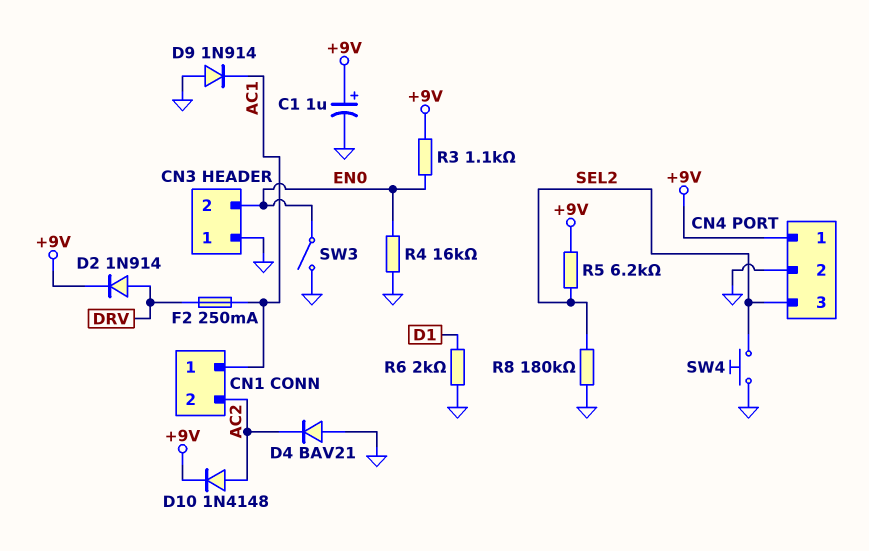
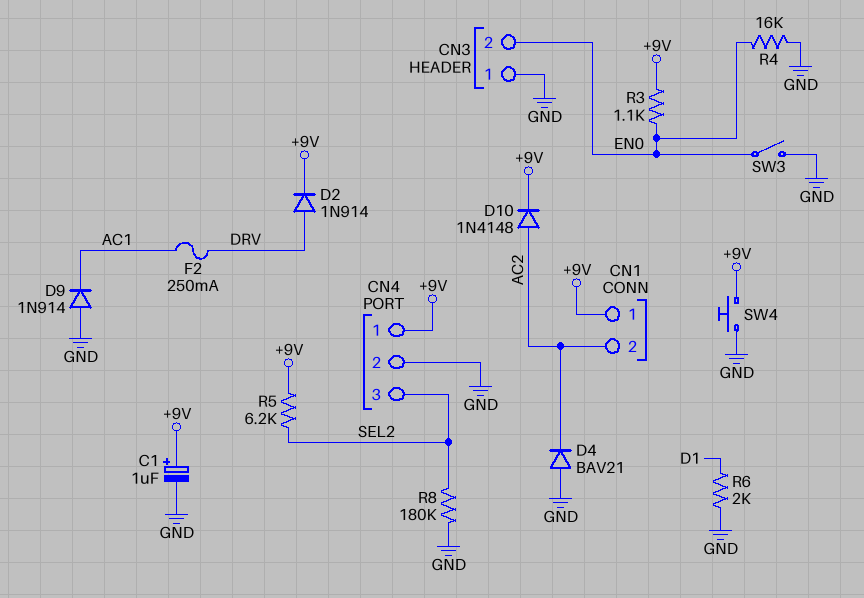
CN1 pin 1: AC1 -> +9V
SW4: button (GND, SEL2) -> button (+9V, GND)

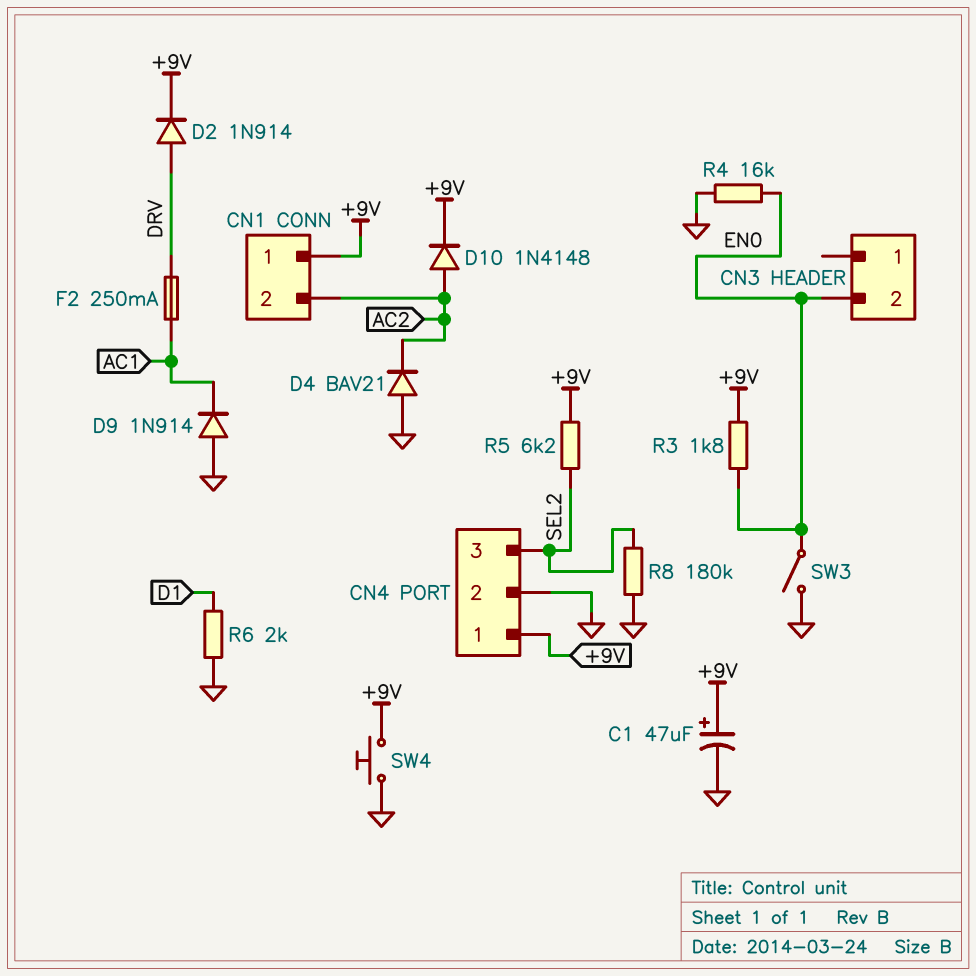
C1: 1uF (plus +9V, minus GND) -> 47uF (plus +9V, minus GND)
CN3 pin 1: GND -> none
R3: 1.1k (+9V, EN0) -> 1.8k (+9V, EN0)

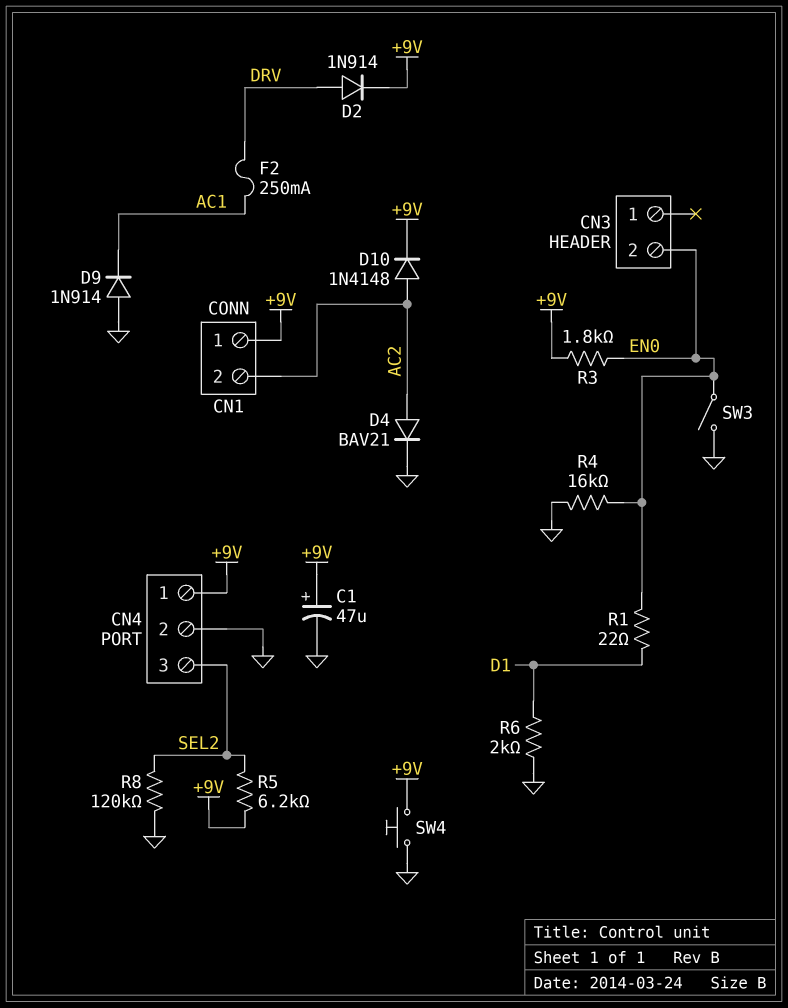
D4: diode BAV21 (A GND, K AC2) -> diode BAV21 (A AC2, K GND)
R1: none -> 22 (D1, EN0)
R8: 180k (GND, SEL2) -> 120k (GND, SEL2)

